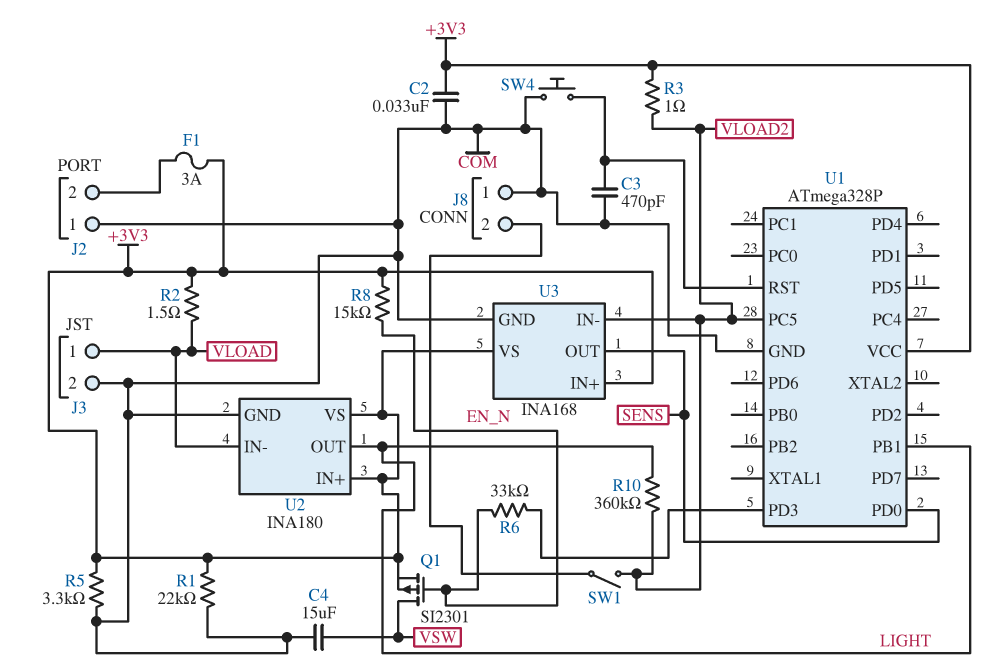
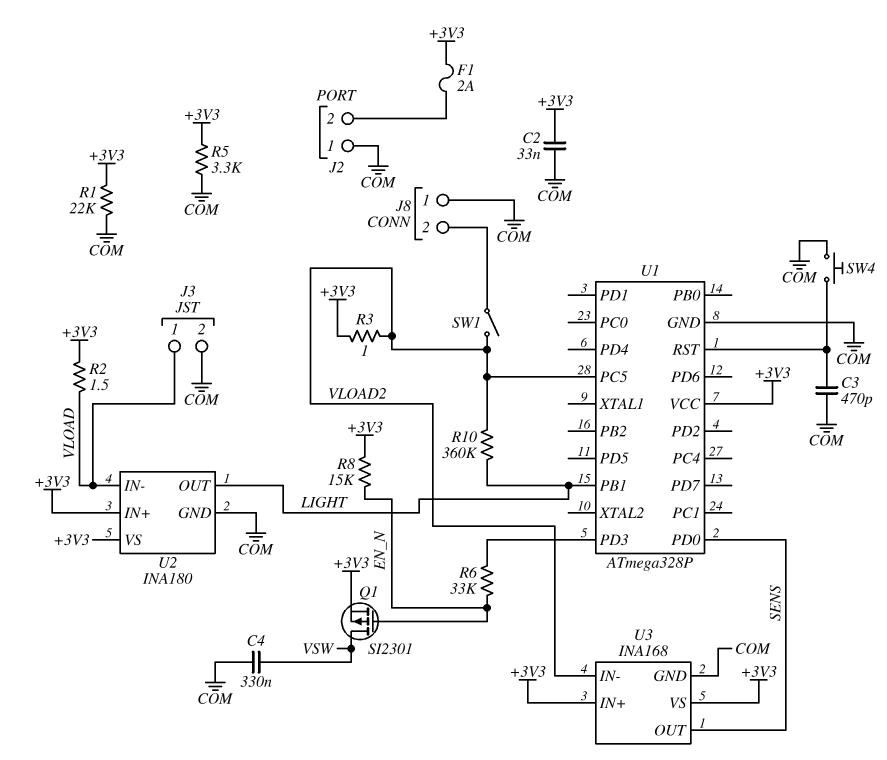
C4: 15uF (COM, VSW) -> 330nF (COM, VSW)
F1: 3A (+3V3, J2/2) -> 2A (+3V3, J2/2)

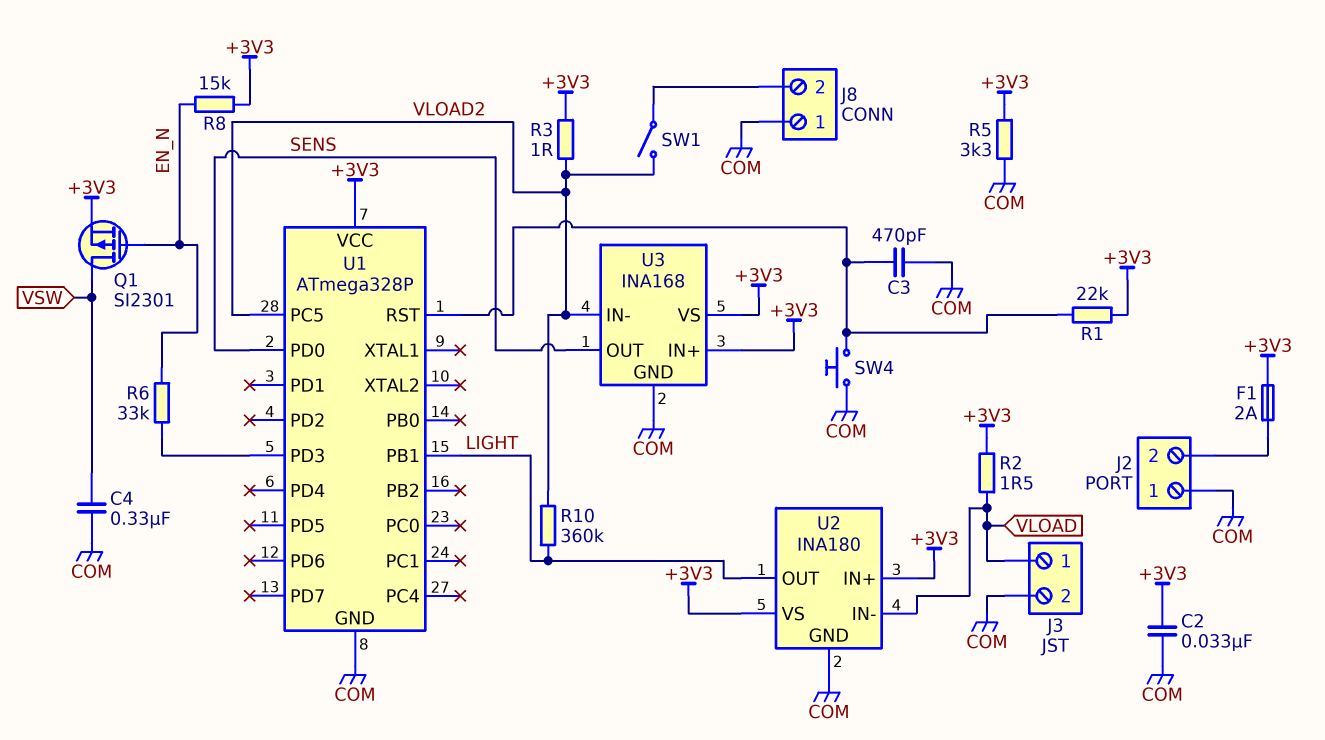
R1: 22k (+3V3, COM) -> 22k (+3V3, U1/RST)

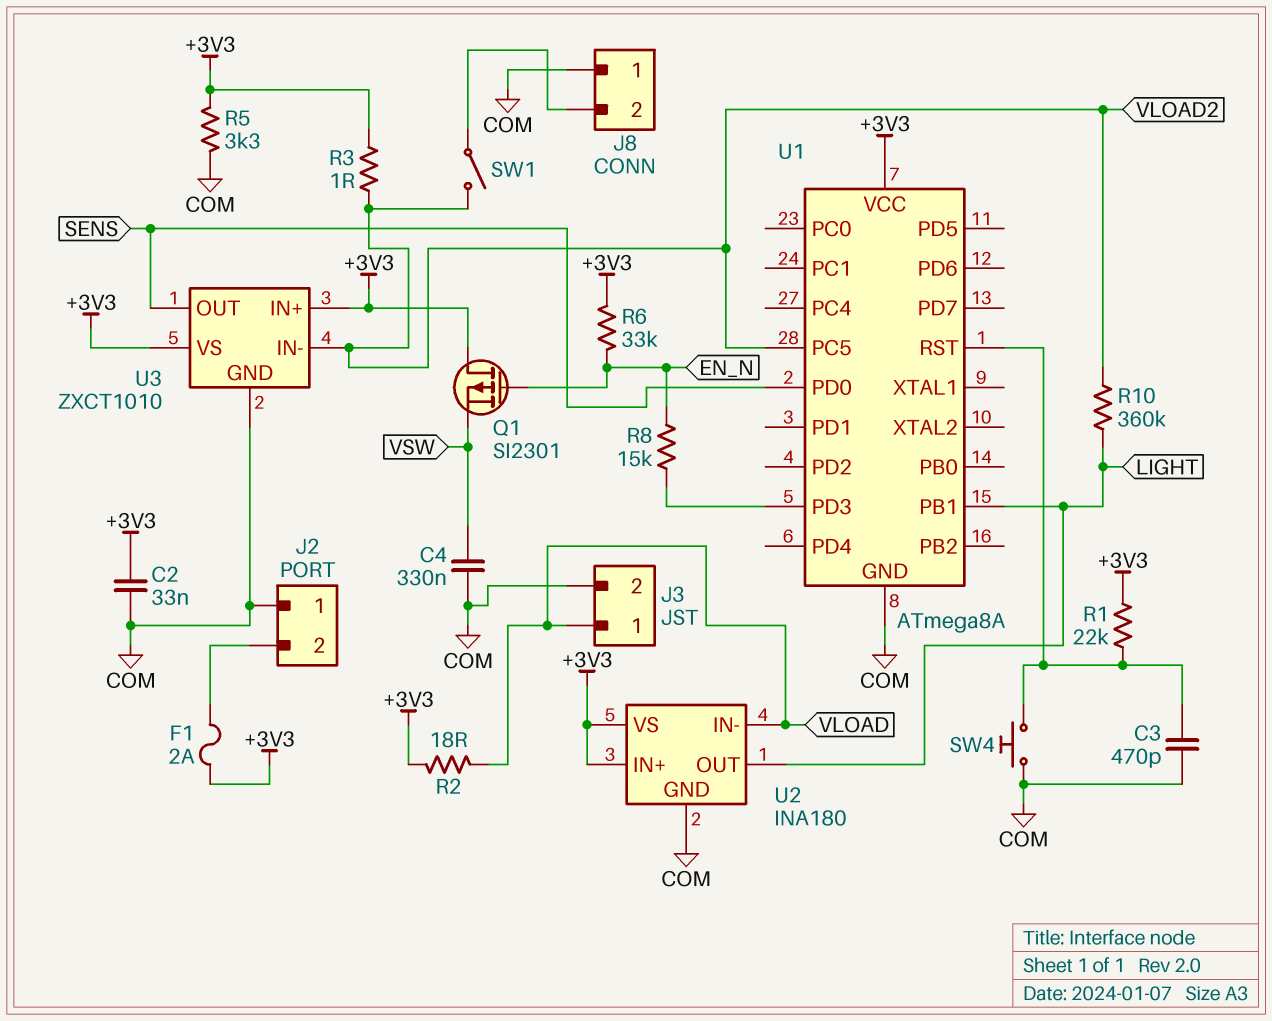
Q1: PMOS SI2301 (G EN_N, D VSW, S +3V3) -> PMOS SI2301 (G EN_N, D +3V3, S VSW)
R2: 1.5 (+3V3, VLOAD) -> 18 (+3V3, VLOAD)
R6: 33k (EN_N, U1/PD3) -> 33k (+3V3, EN_N)
R8: 15k (+3V3, EN_N) -> 15k (EN_N, U1/PD3)
U1: ATmega328P -> ATmega8A
U3: INA168 -> ZXCT1010

